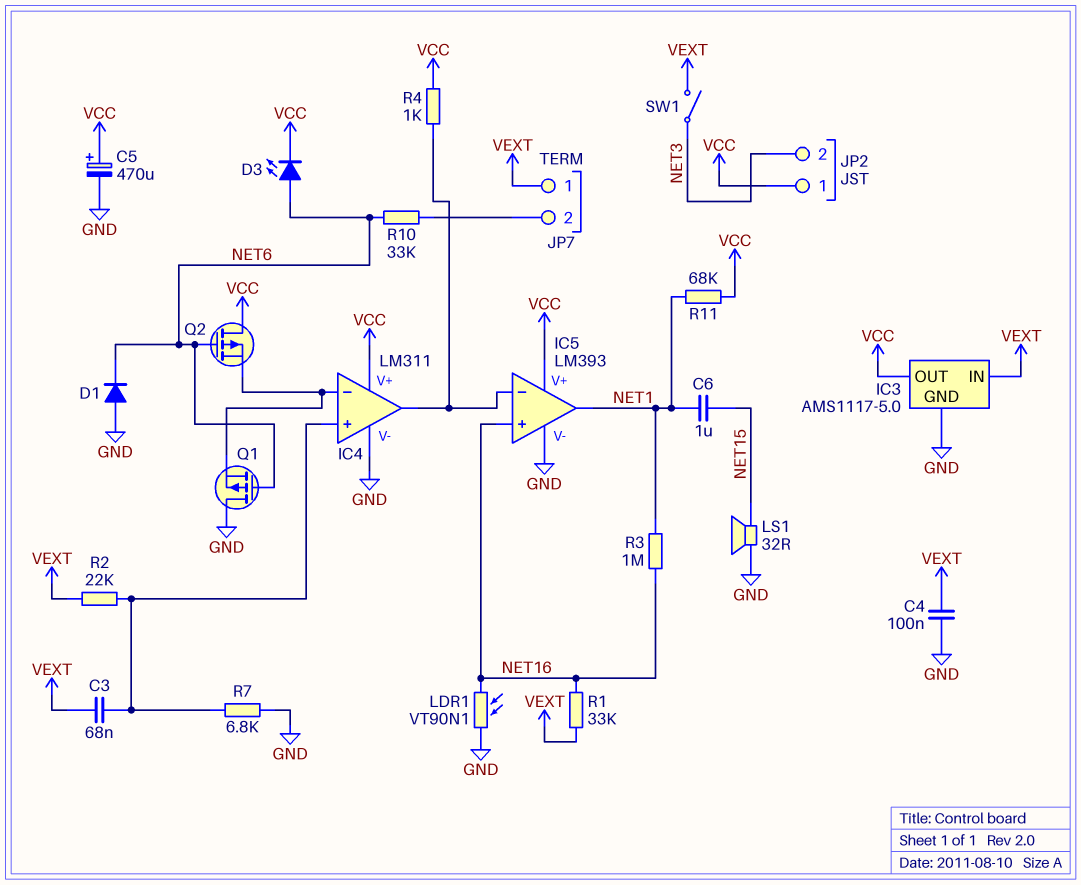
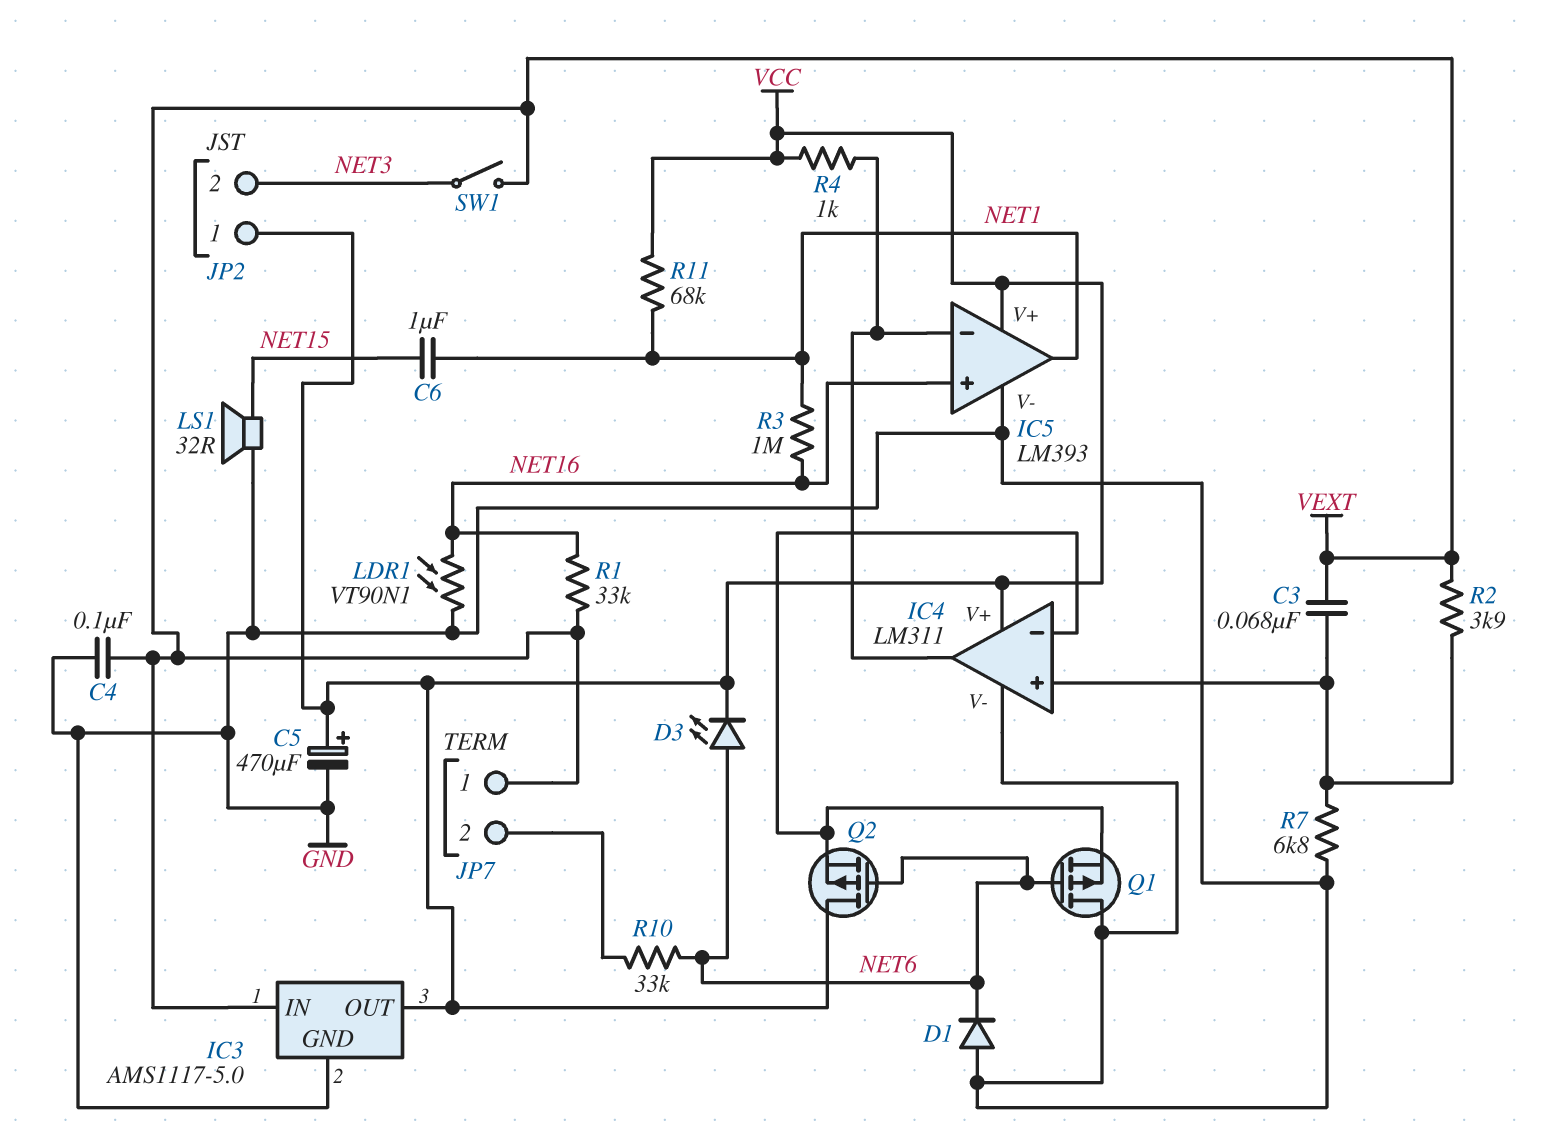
R2: 22k (IC4/in+, VEXT) -> 3.9k (IC4/in+, VEXT)

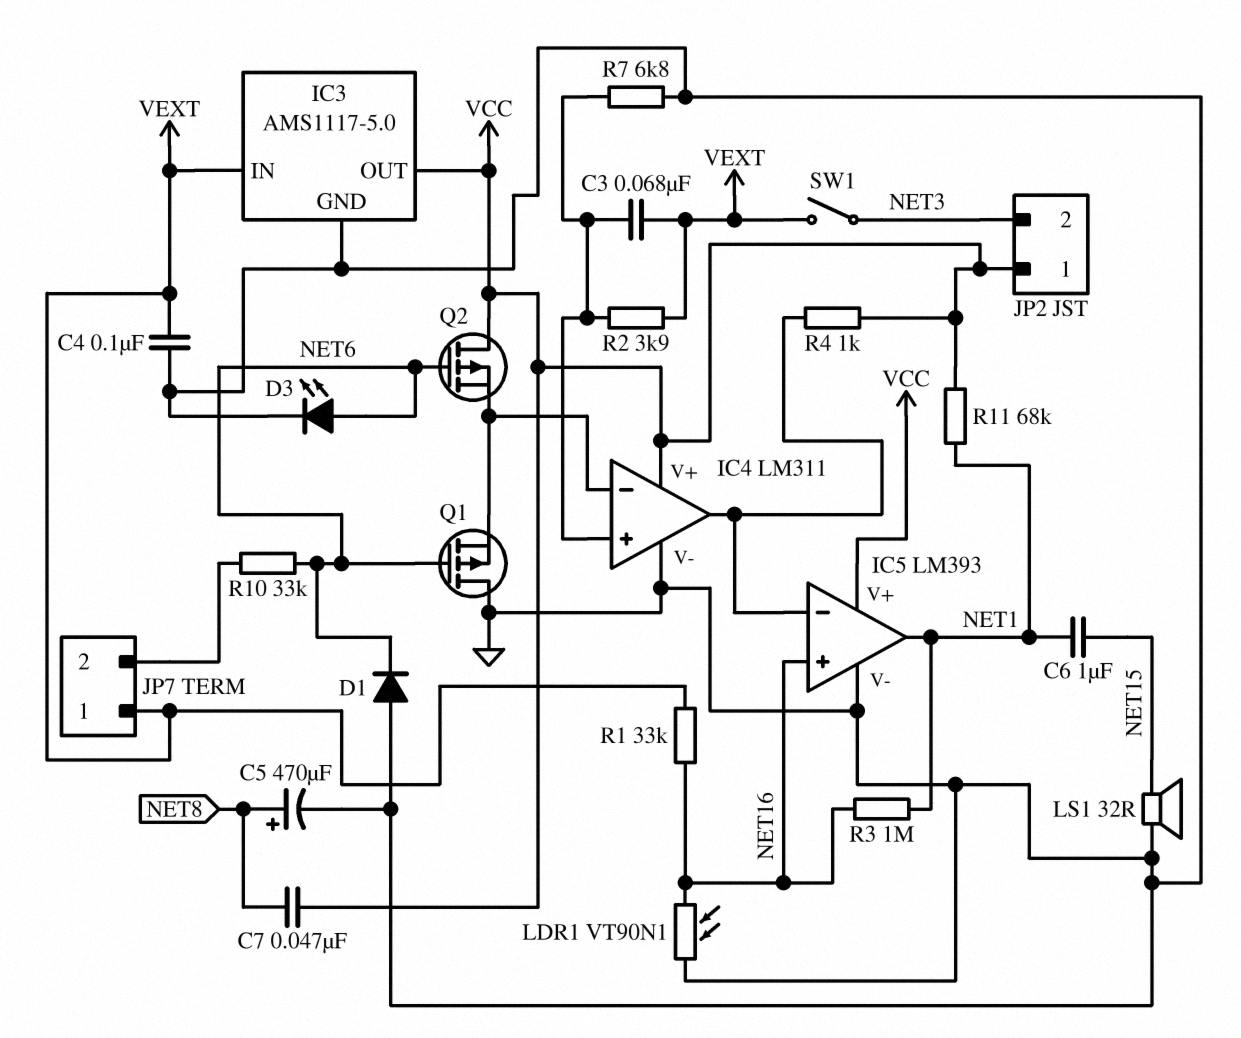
C5: 470uF (plus VCC, minus GND) -> 470uF (plus NET8, minus GND)
C7: none -> 47nF (NET8, VCC)
D3: LED (A NET6, K VCC) -> LED (A NET6, K GND)

